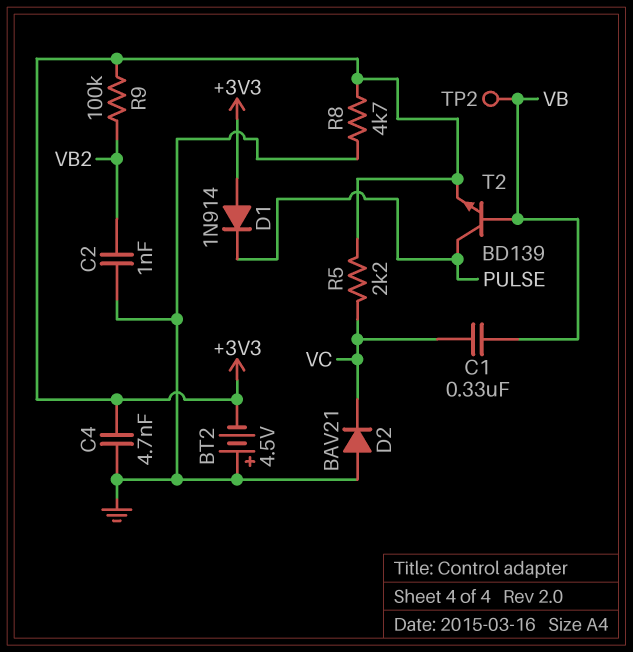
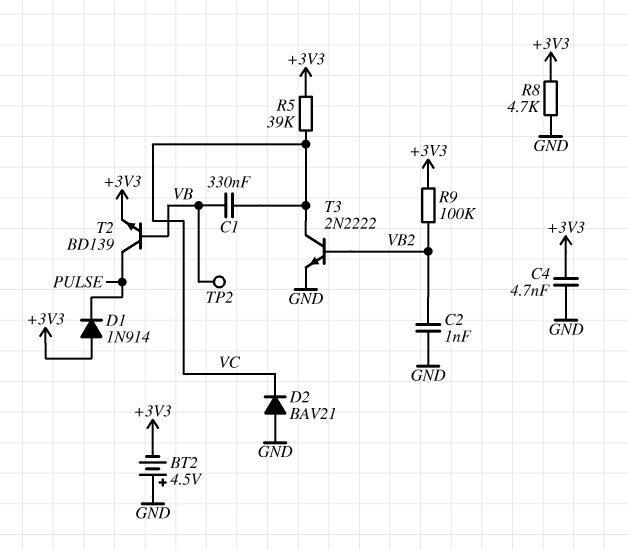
R5: 2.2k (+3V3, VC) -> 39k (+3V3, VC)
T3: none -> NPN 2N2222 (B VB2, C VC, E GND)

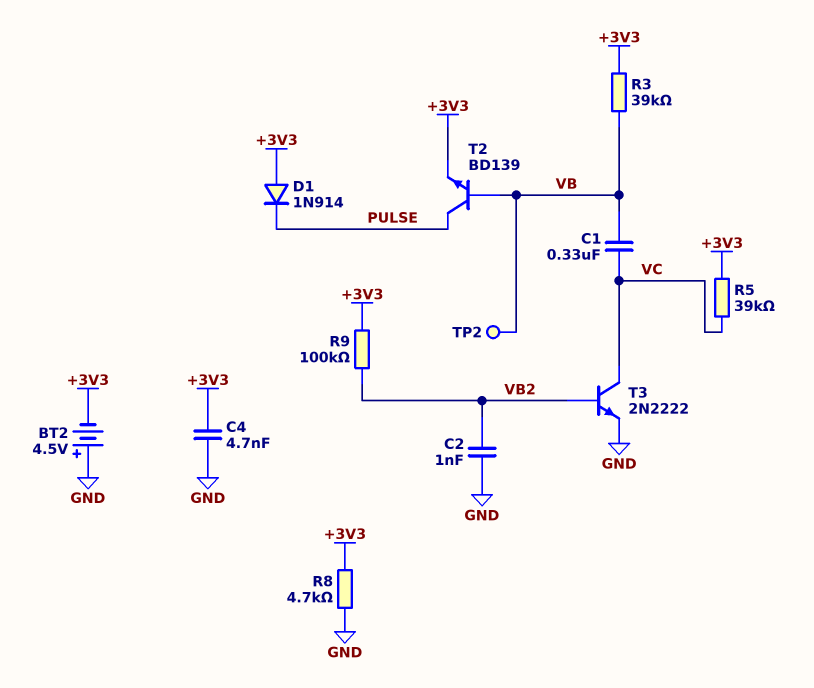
D2: diode BAV21 (A GND, K VC) -> none
R3: none -> 39k (+3V3, VB)

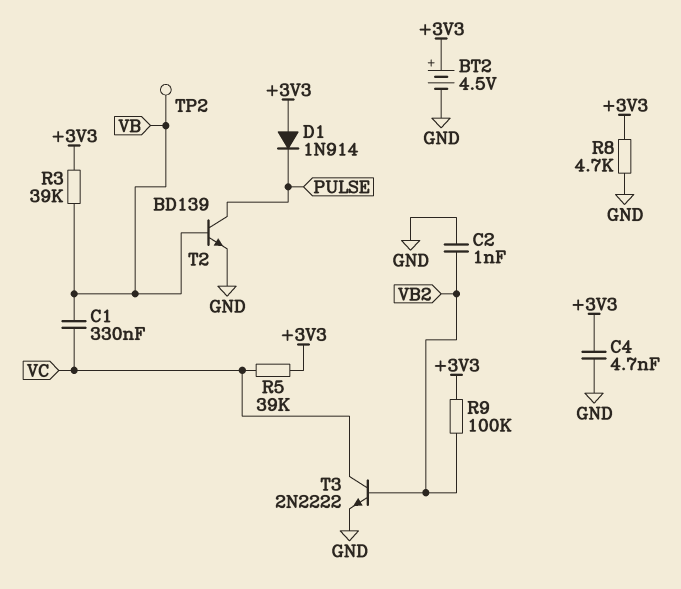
BT2: 4.5V (plus GND, minus +3V3) -> 4.5V (plus +3V3, minus GND)
T2: NPN BD139 (B VB, C PULSE, E +3V3) -> NPN BD139 (B VB, C PULSE, E GND)

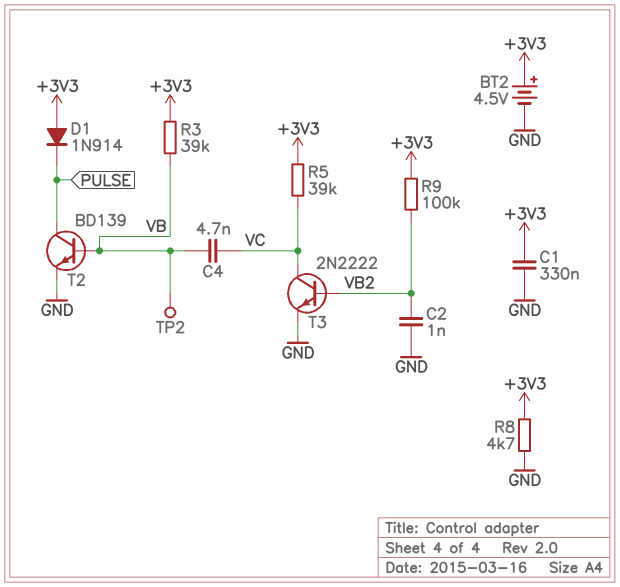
C1: 330nF (VB, VC) -> 330nF (+3V3, GND)
C4: 4.7nF (+3V3, GND) -> 4.7nF (VB, VC)

